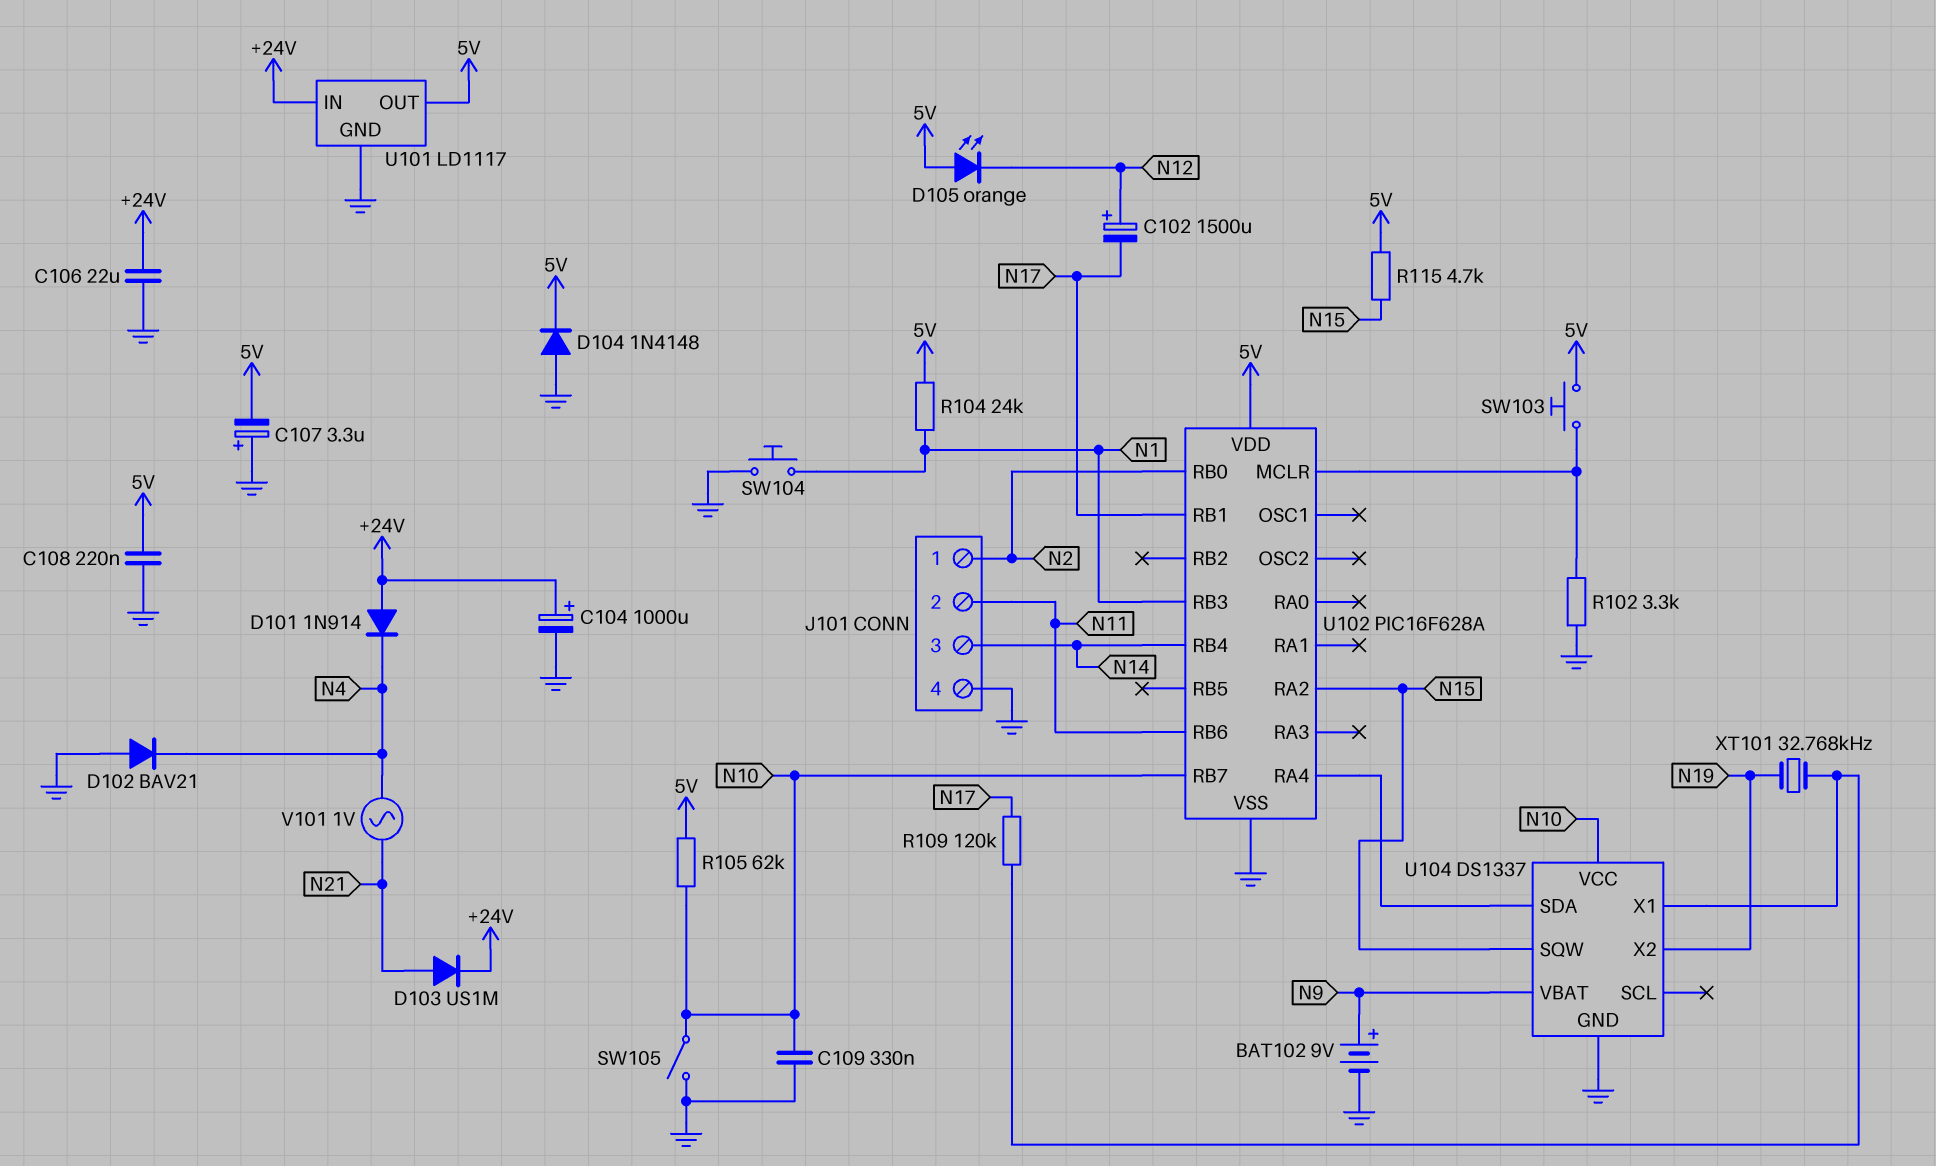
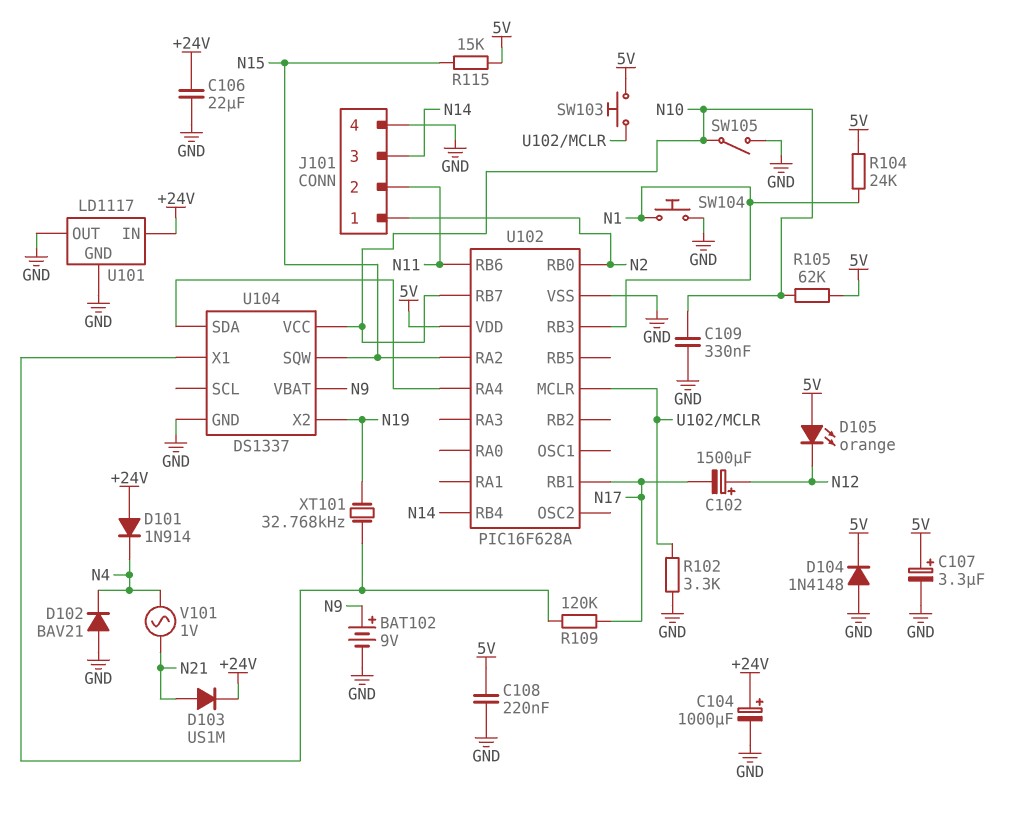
C107: 3.3uF (plus GND, minus 5V) -> 3.3uF (plus 5V, minus GND)
R115: 4.7k (5V, N15) -> 15k (5V, N15)
U101 pin OUT: 5V -> GND

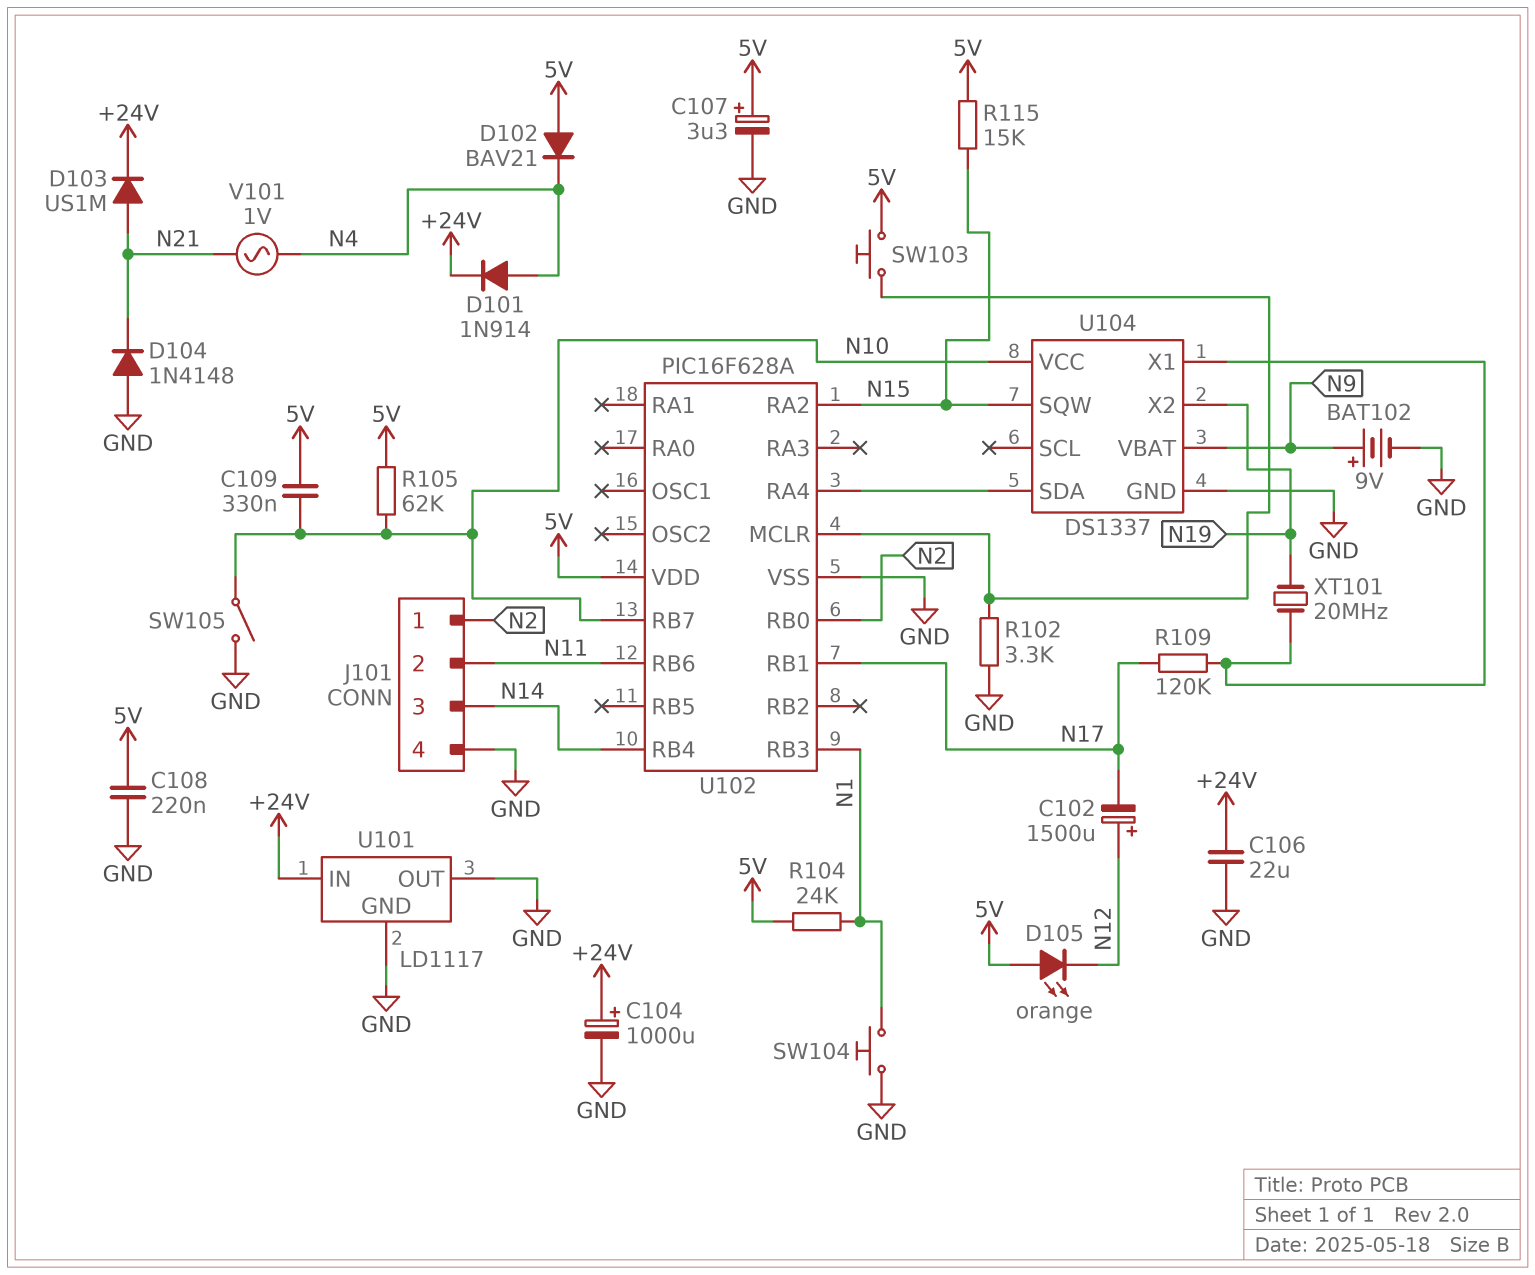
C109: 330nF (GND, N10) -> 330nF (5V, N10)
D101: diode 1N914 (A +24V, K N4) -> diode 1N914 (A N4, K +24V)
D102: diode BAV21 (A GND, K N4) -> diode BAV21 (A 5V, K N4)
D104: diode 1N4148 (A GND, K 5V) -> diode 1N4148 (A GND, K N21)
XT101: 32.768kHz (N19, U104/X1) -> 20MHz (N19, U104/X1)

